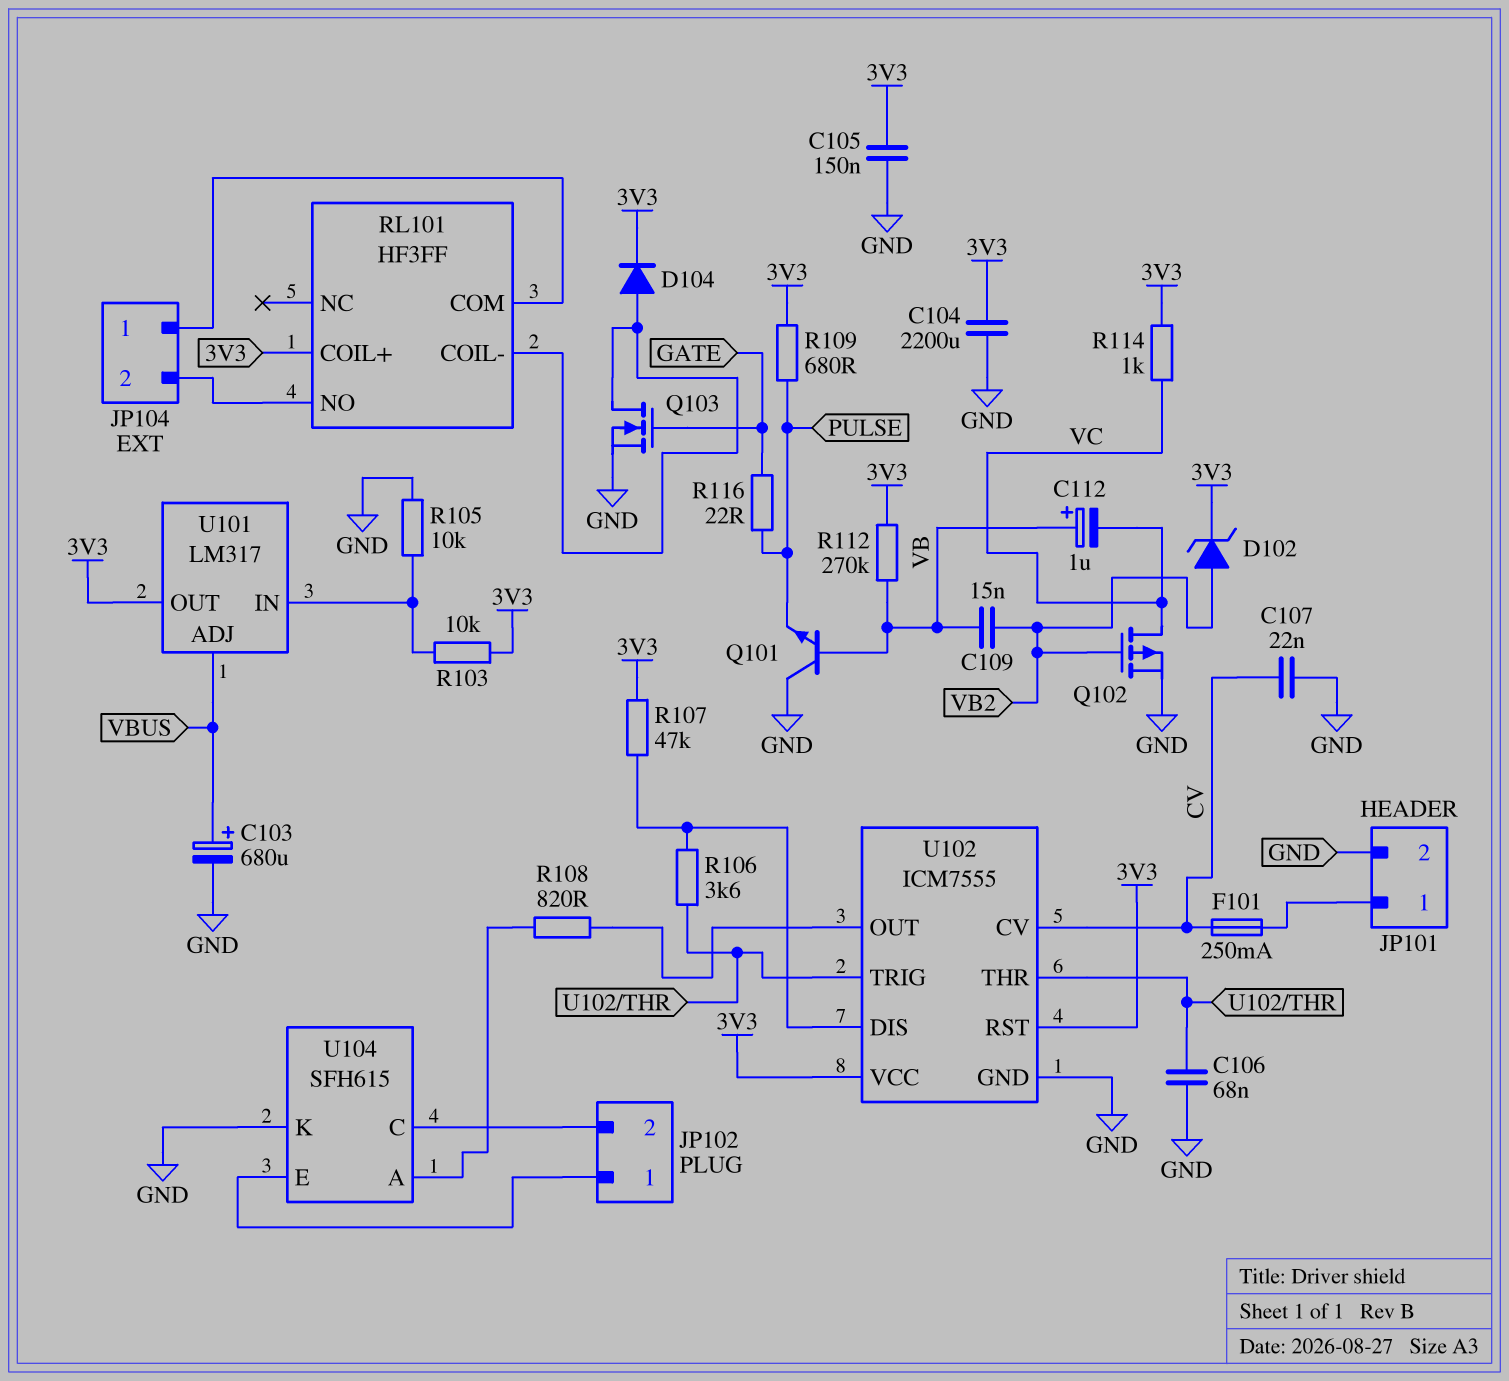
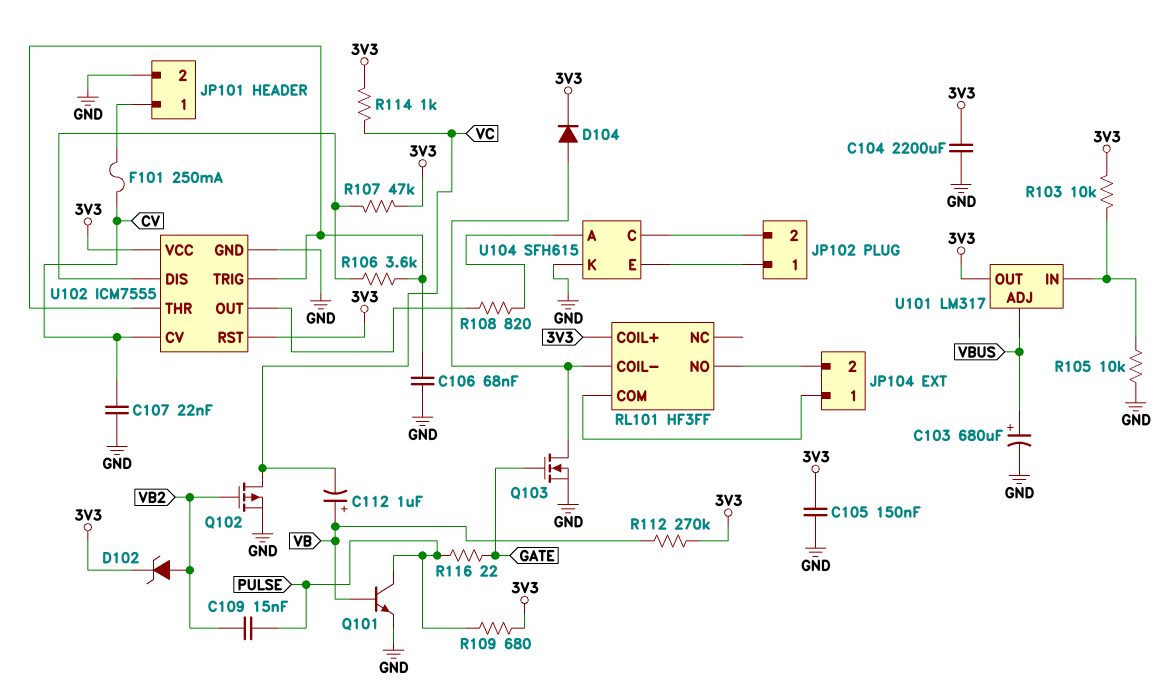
C109: 15nF (VB, VB2) -> 15nF (PULSE, VB2)
Q101: NPN (B VB, C GND, E PULSE) -> NPN (B VB, C PULSE, E GND)

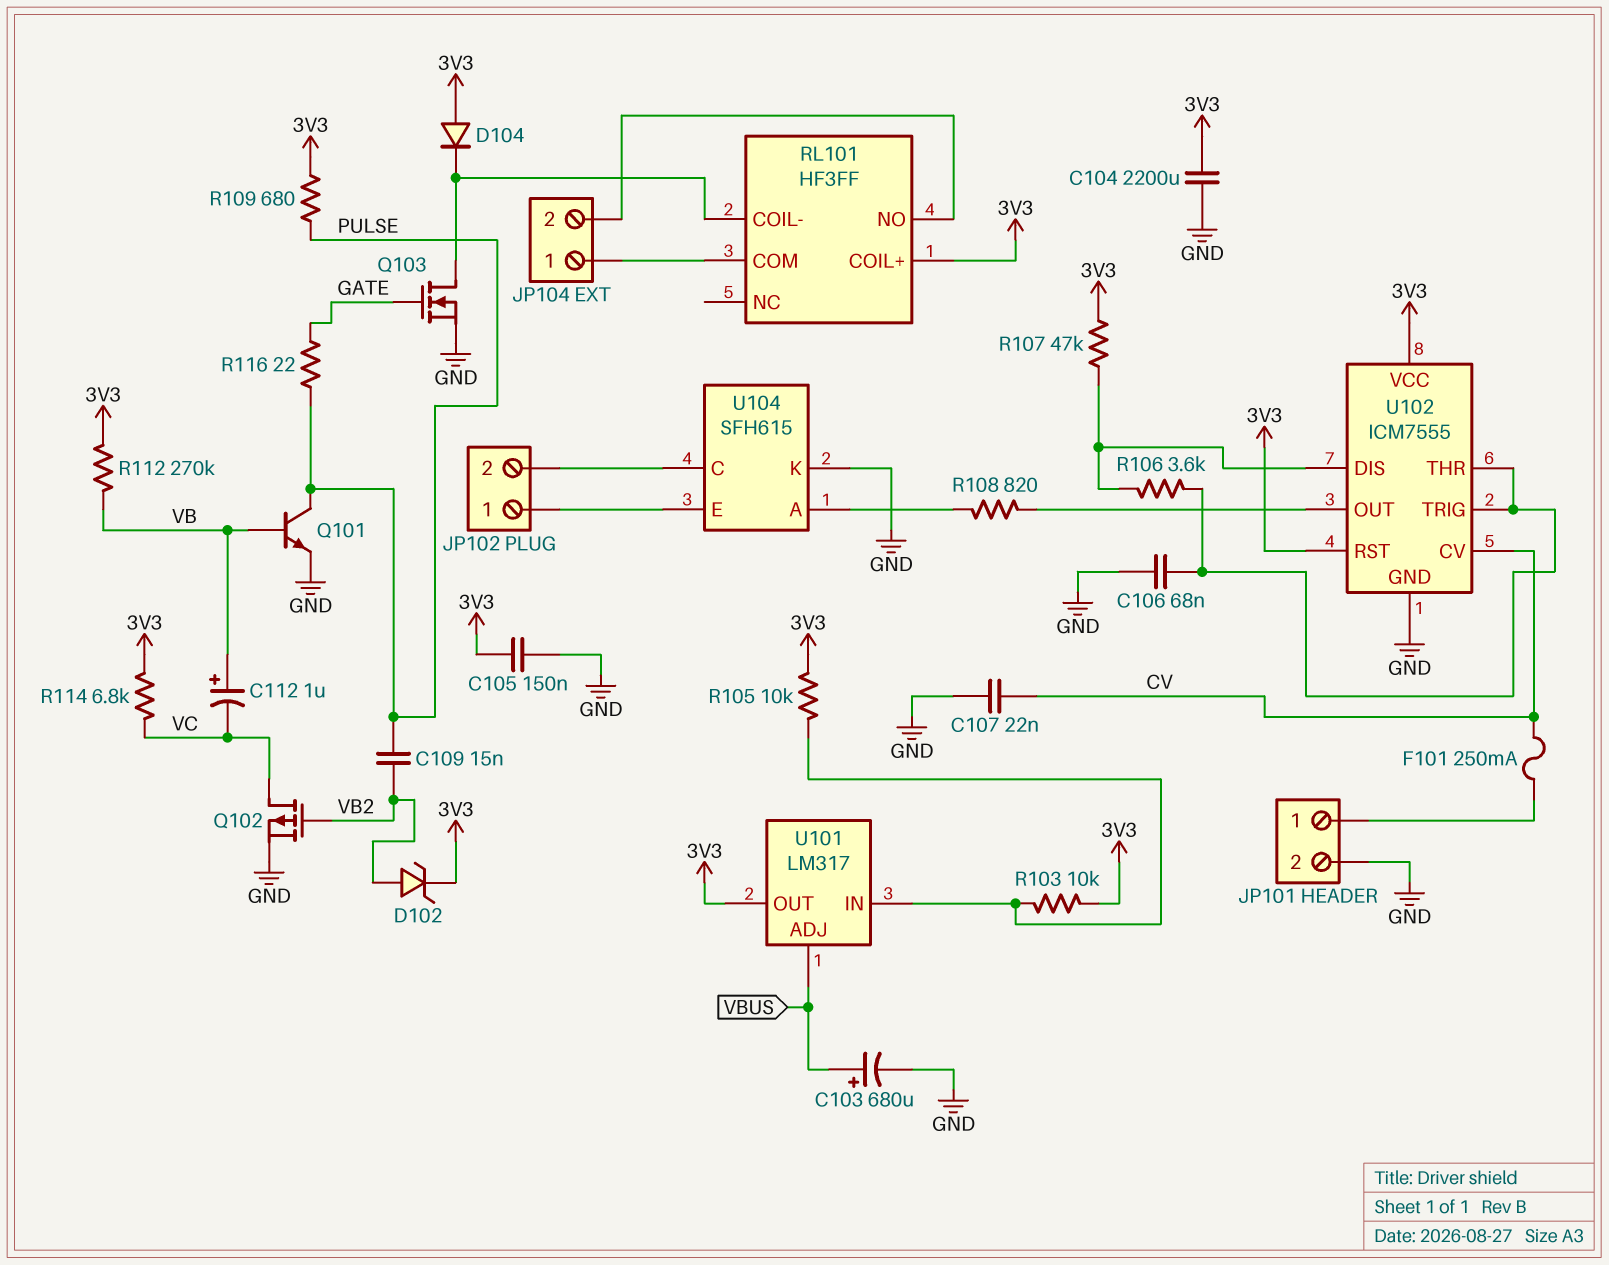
D104: diode (A RL101/COIL-, K 3V3) -> diode (A 3V3, K RL101/COIL-)
R105: 10k (GND, U101/IN) -> 10k (3V3, U101/IN)
R114: 1k (3V3, VC) -> 6.8k (3V3, VC)

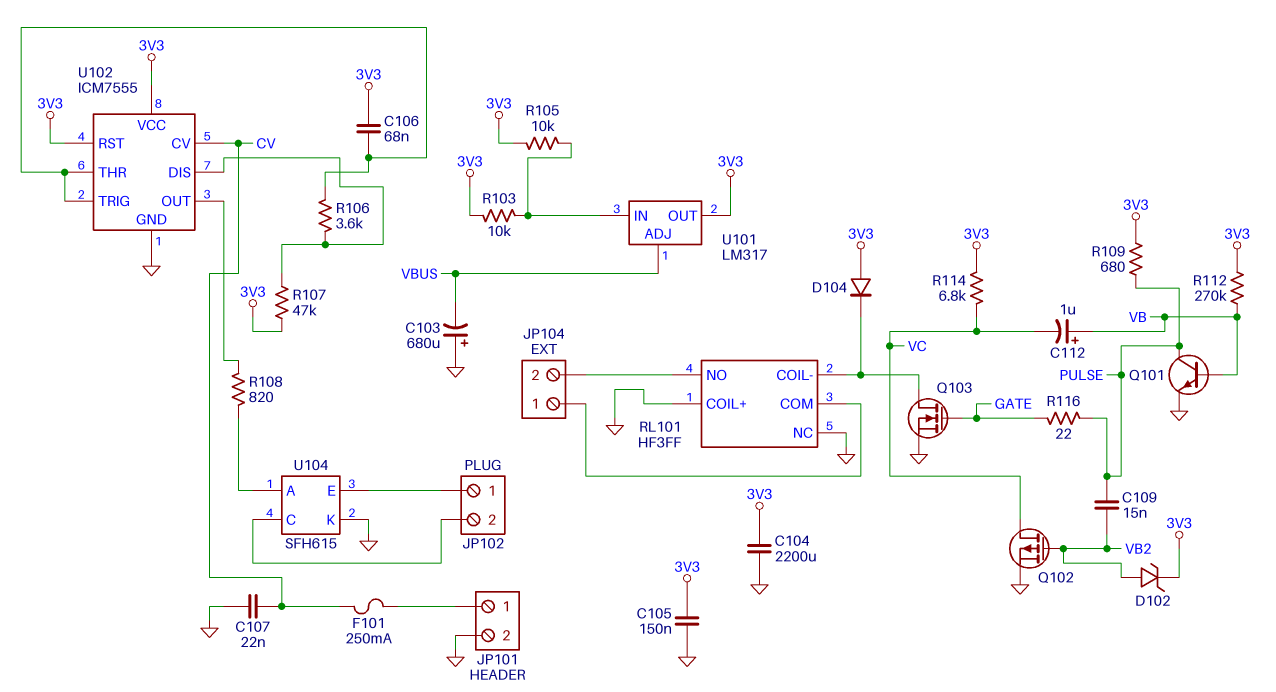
C103: 680uF (plus VBUS, minus GND) -> 680uF (plus GND, minus VBUS)
C106: 68nF (GND, U102/THR) -> 68nF (3V3, U102/THR)
RL101 pin COIL+: 3V3 -> GND
RL101 pin NC: none -> GND

